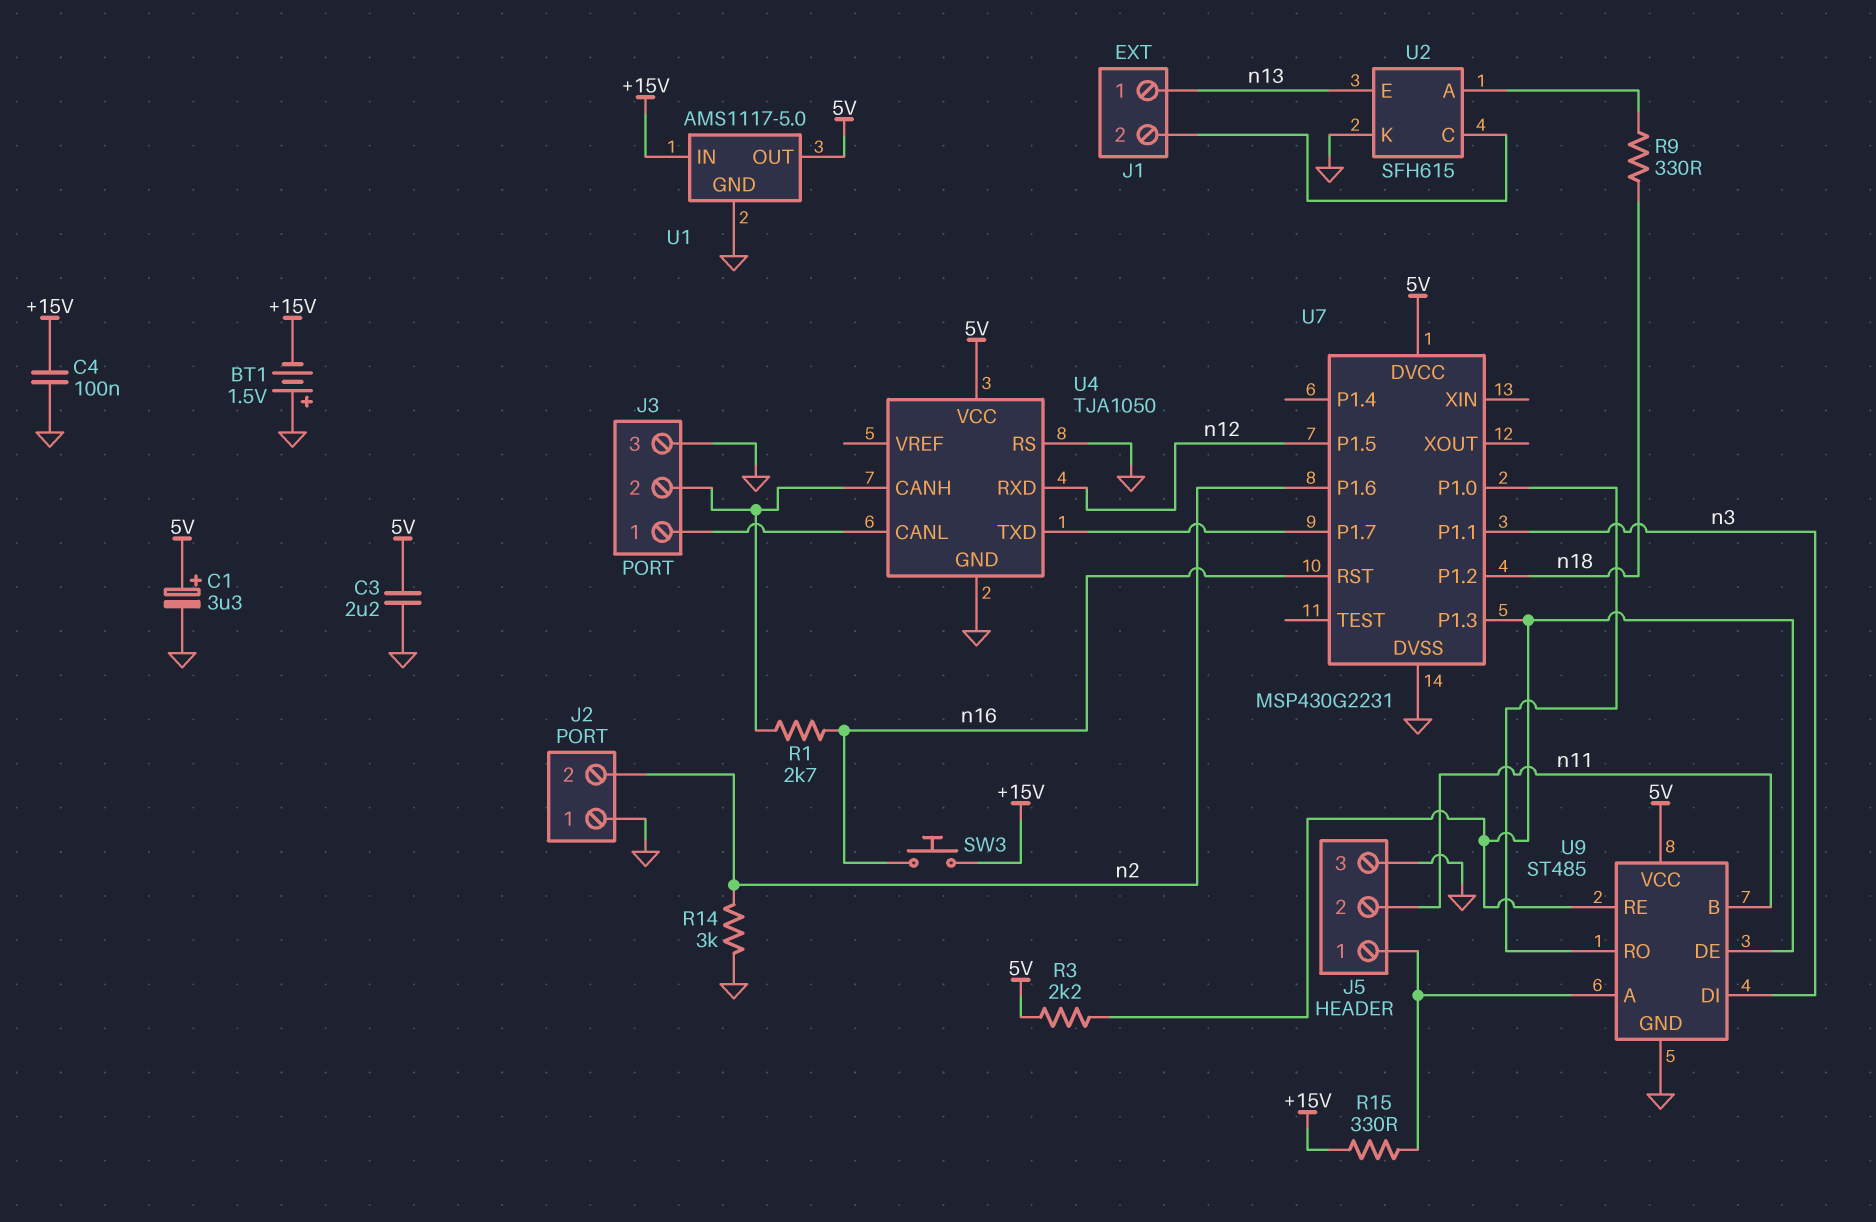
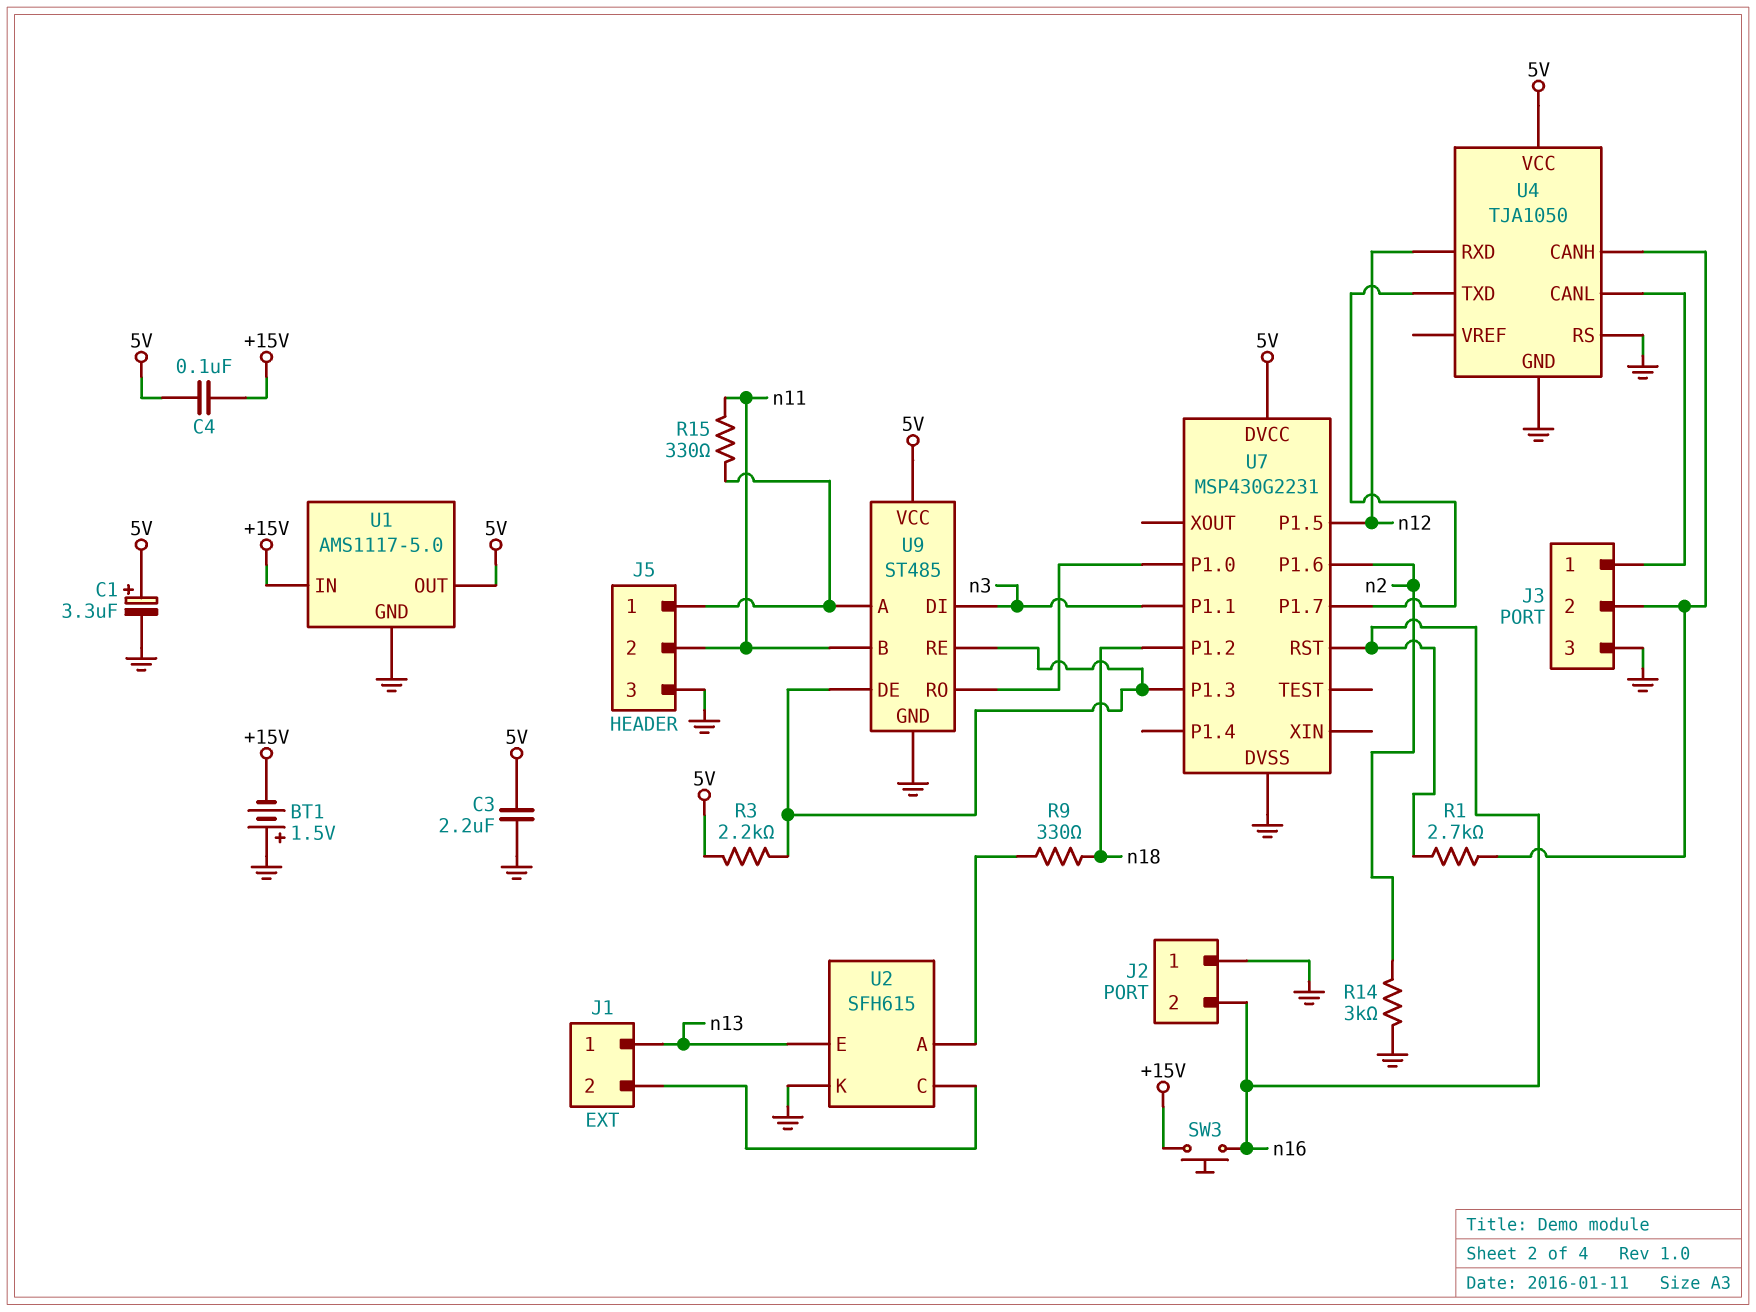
C4: 100nF (+15V, GND) -> 100nF (+15V, 5V)
J2 pin 2: n2 -> n16
R15: 330 (+15V, J5/1) -> 330 (J5/1, n11)

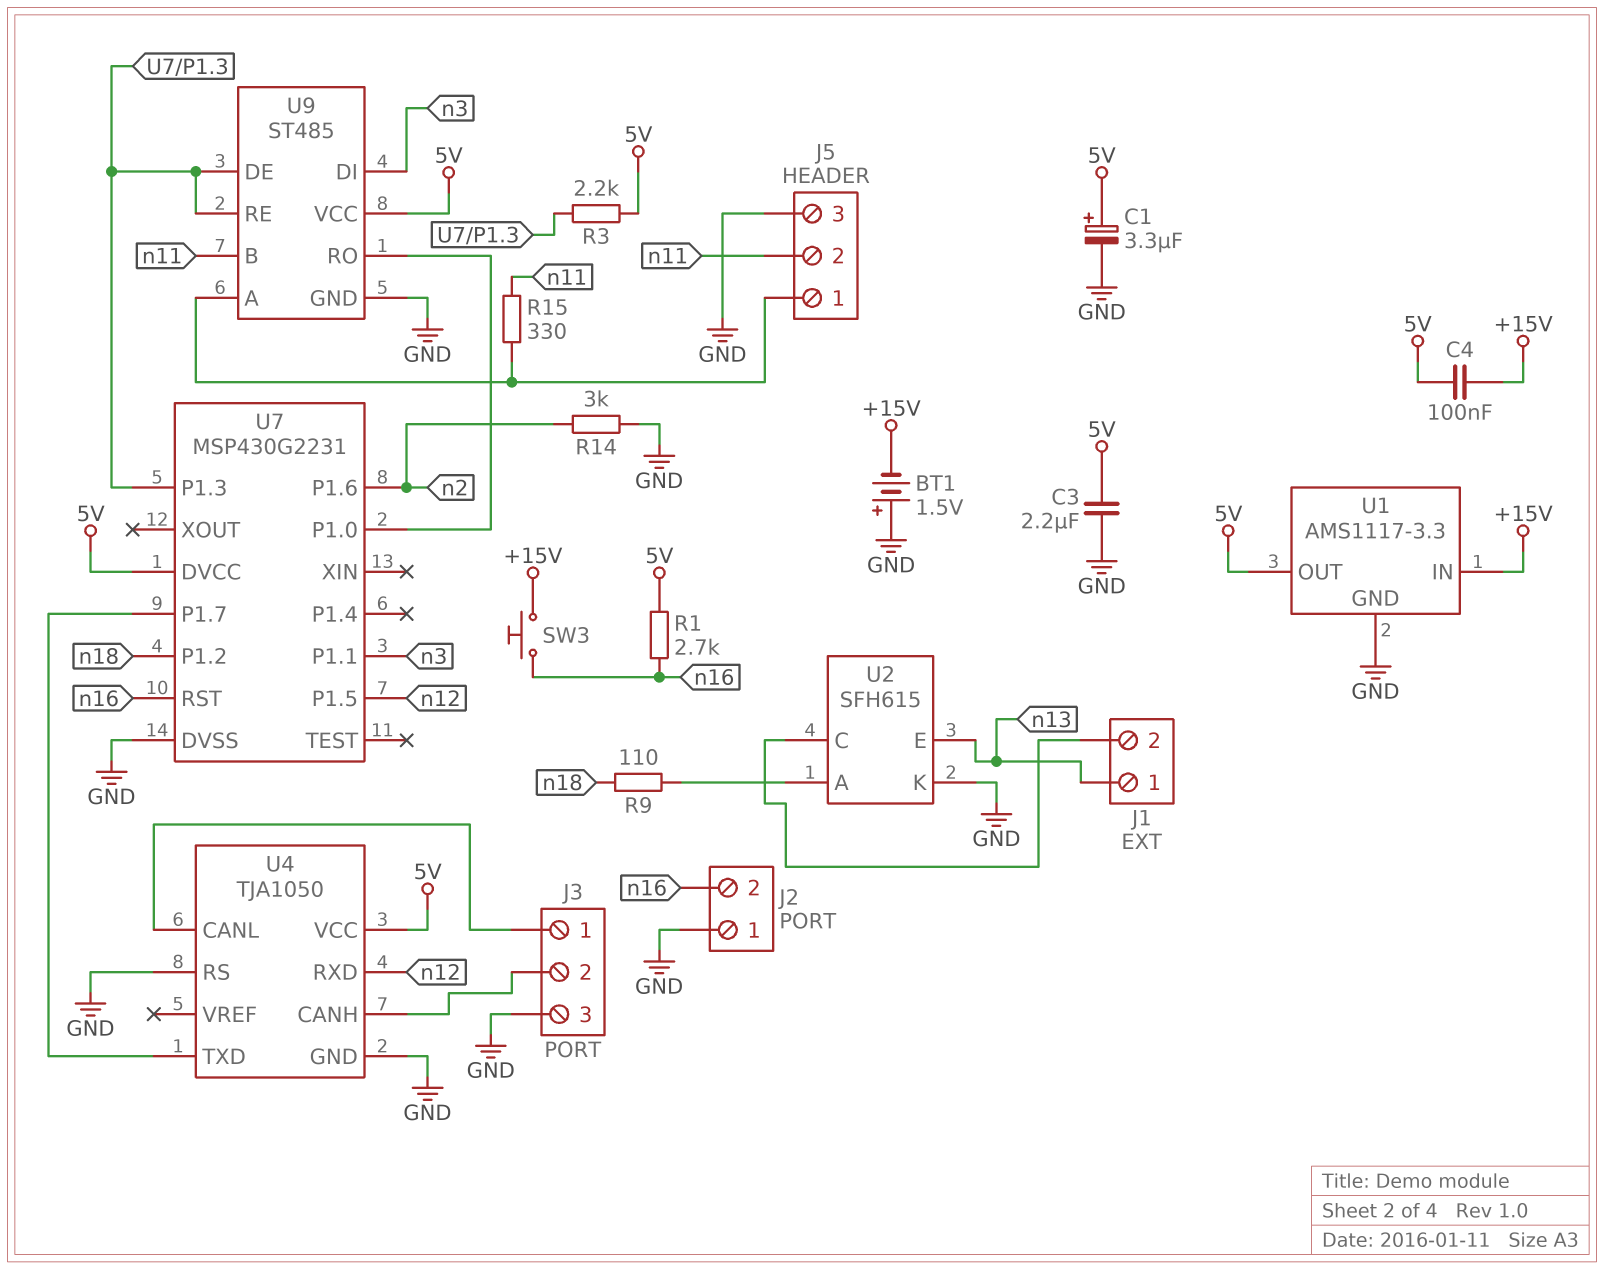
R1: 2.7k (J3/2, n16) -> 2.7k (5V, n16)
R9: 330 (U2/A, n18) -> 110 (U2/A, n18)
U1: AMS1117-5.0 -> AMS1117-3.3

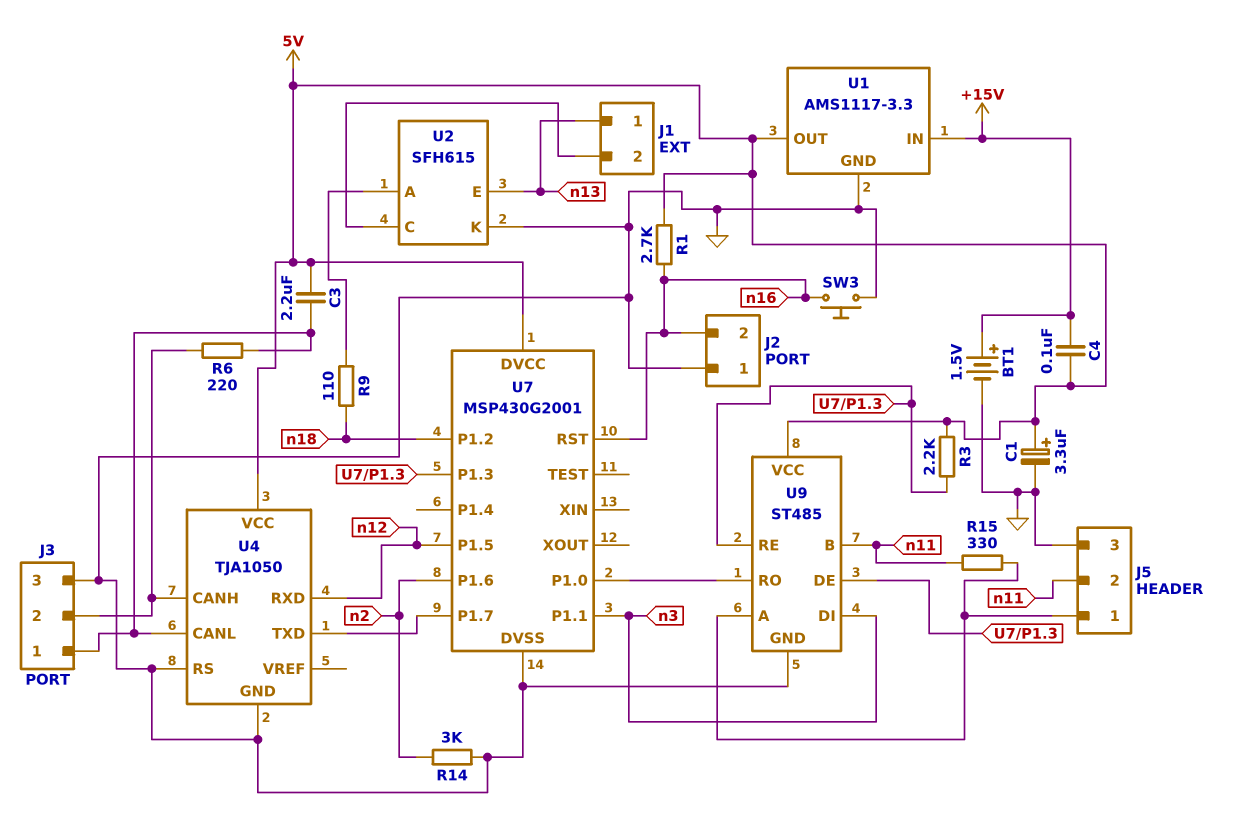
BT1: 1.5V (plus GND, minus +15V) -> 1.5V (plus +15V, minus GND)
C3: 2.2uF (5V, GND) -> 2.2uF (5V, J3/1)
R6: none -> 220 (J3/1, J3/2)
SW3: button (+15V, n16) -> button (GND, n16)
U7: MSP430G2231 -> MSP430G2001

